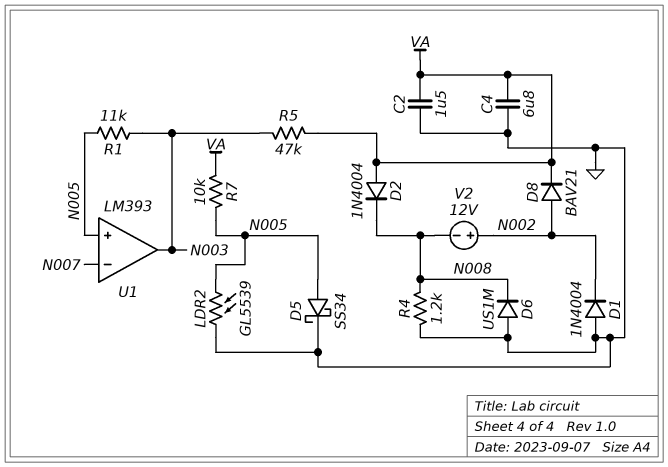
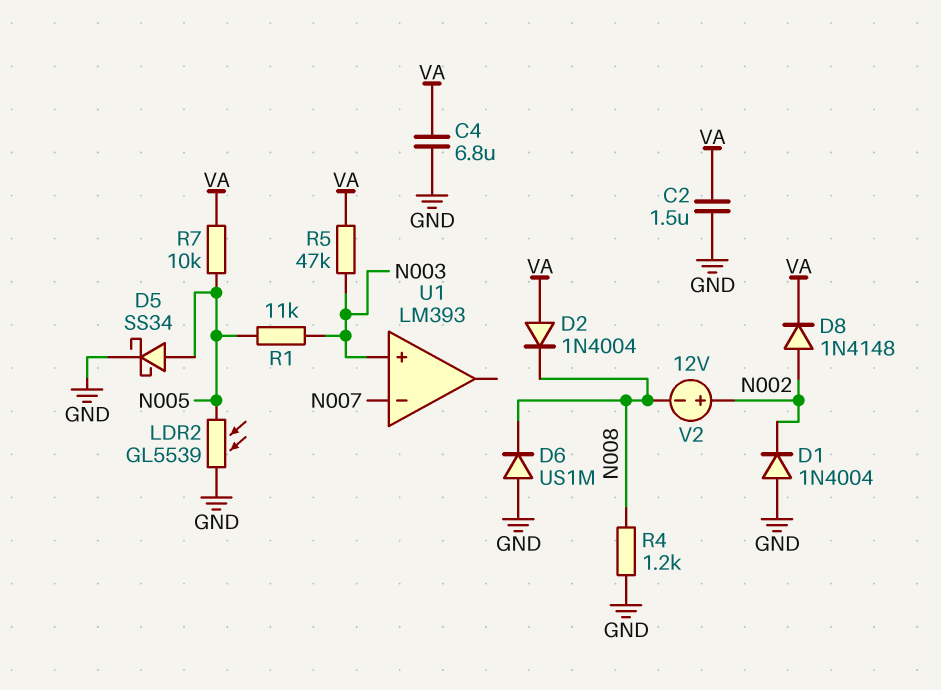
D8: diode BAV21 (A N002, K VA) -> diode 1N4148 (A N002, K VA)
U1 pin in+: N005 -> N003
U1 pin out: N003 -> none

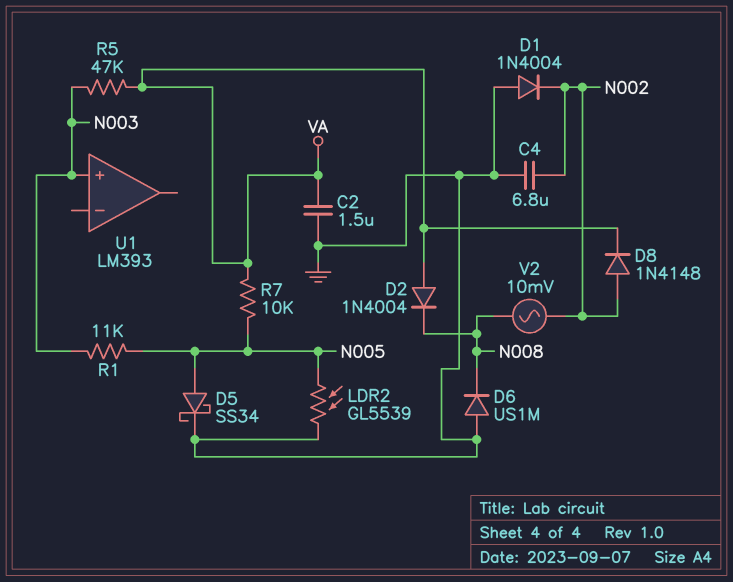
C4: 6.8uF (GND, VA) -> 6.8uF (GND, N002)
R4: 1.2k (GND, N008) -> none
U1 pin in-: N007 -> none
V2: 12V (plus N002, minus N008) -> AC 10mV (N002, N008)

